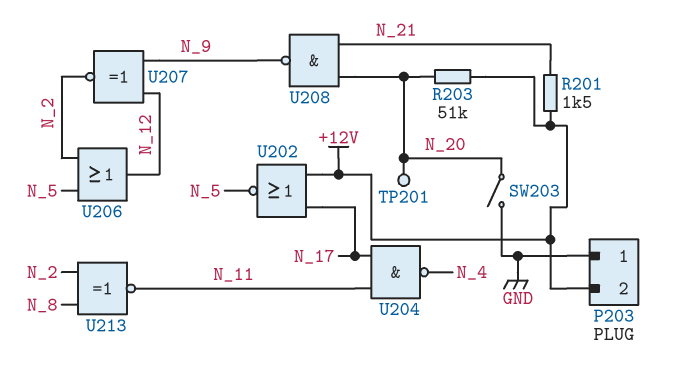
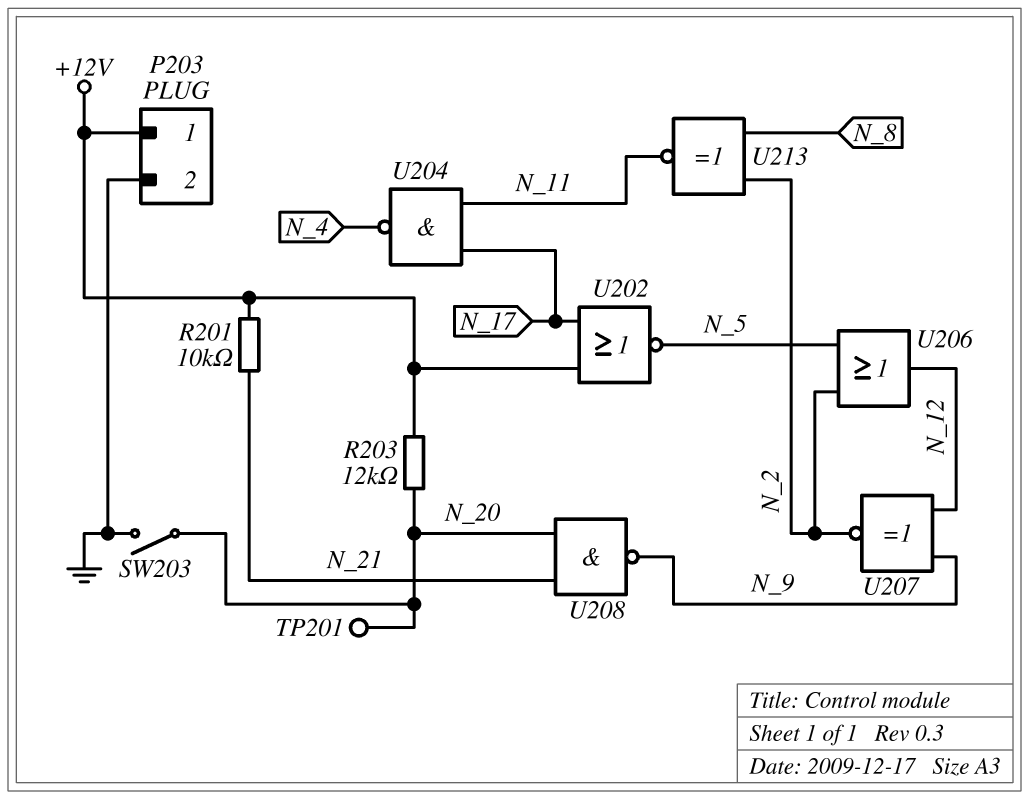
P203 pin 1: GND -> +12V
P203 pin 2: +12V -> GND
R201: 1.5k (+12V, N_21) -> 10k (+12V, N_21)
R203: 51k (+12V, N_20) -> 12k (+12V, N_20)

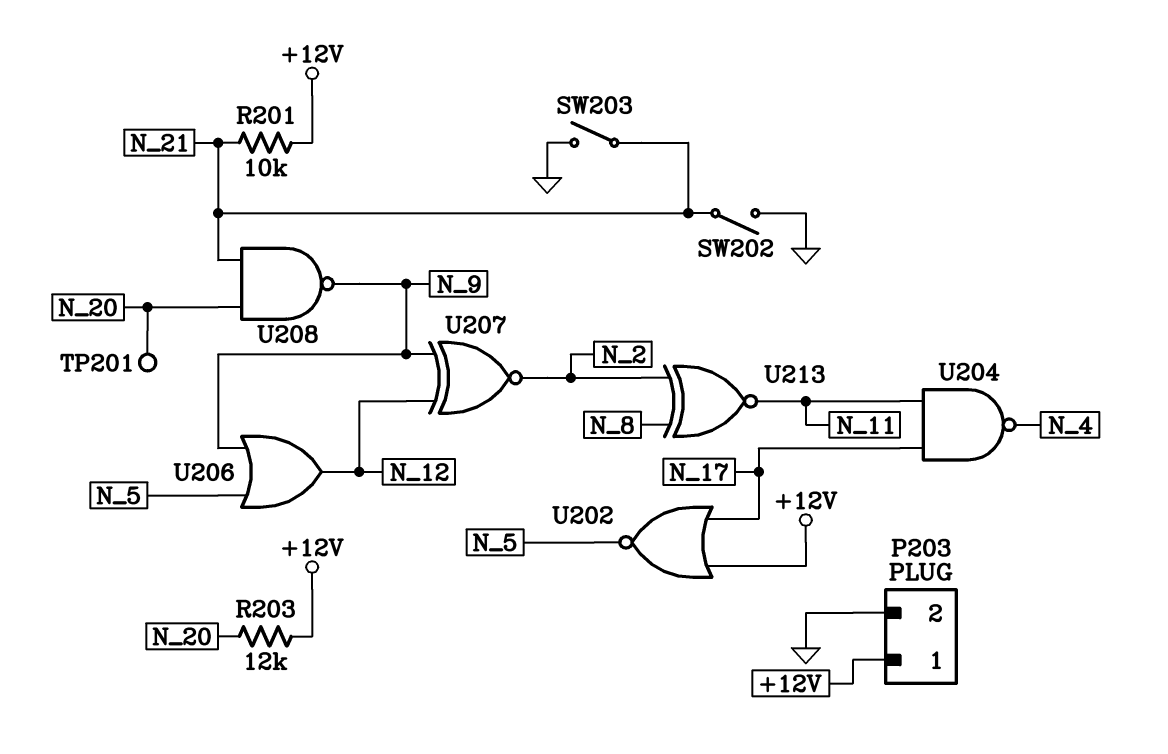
SW202: none -> switch (GND, N_21)
SW203: switch (GND, N_20) -> switch (GND, N_21)
U206: OR (in N_2, in N_5, out N_12) -> OR (in N_5, in N_9, out N_12)

